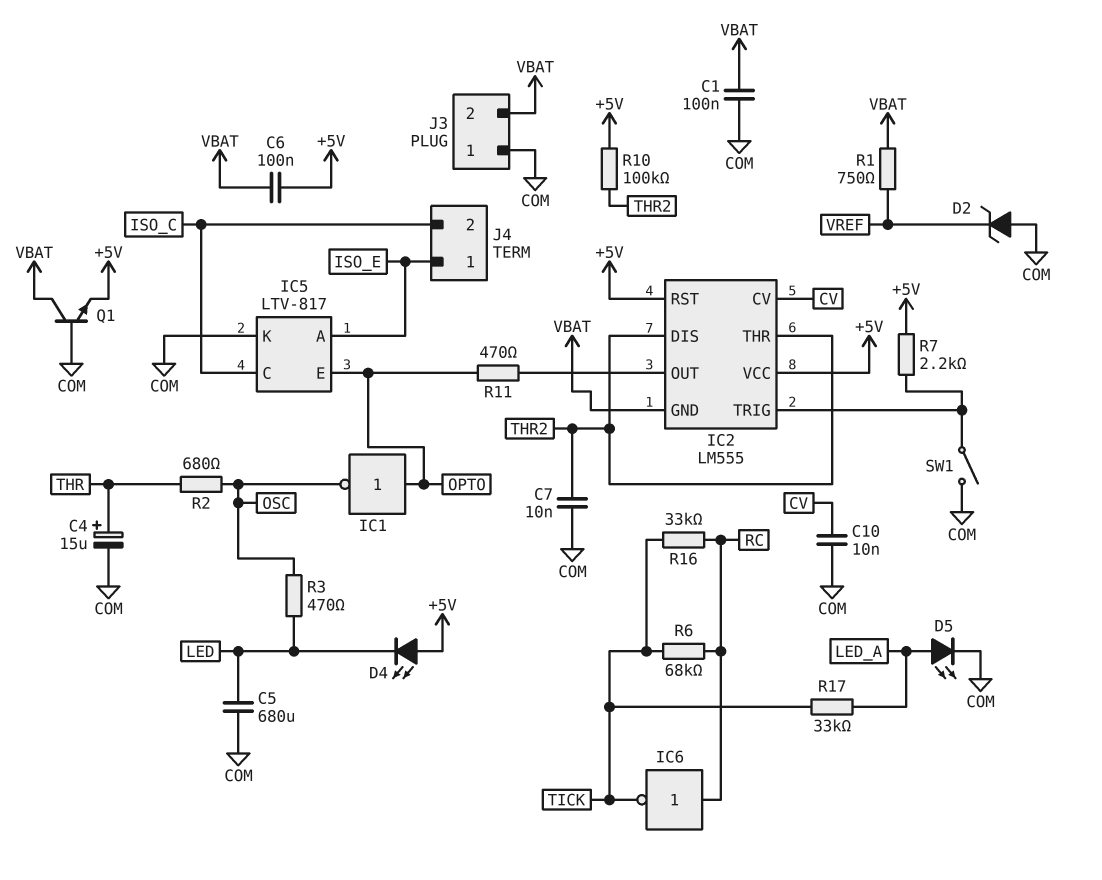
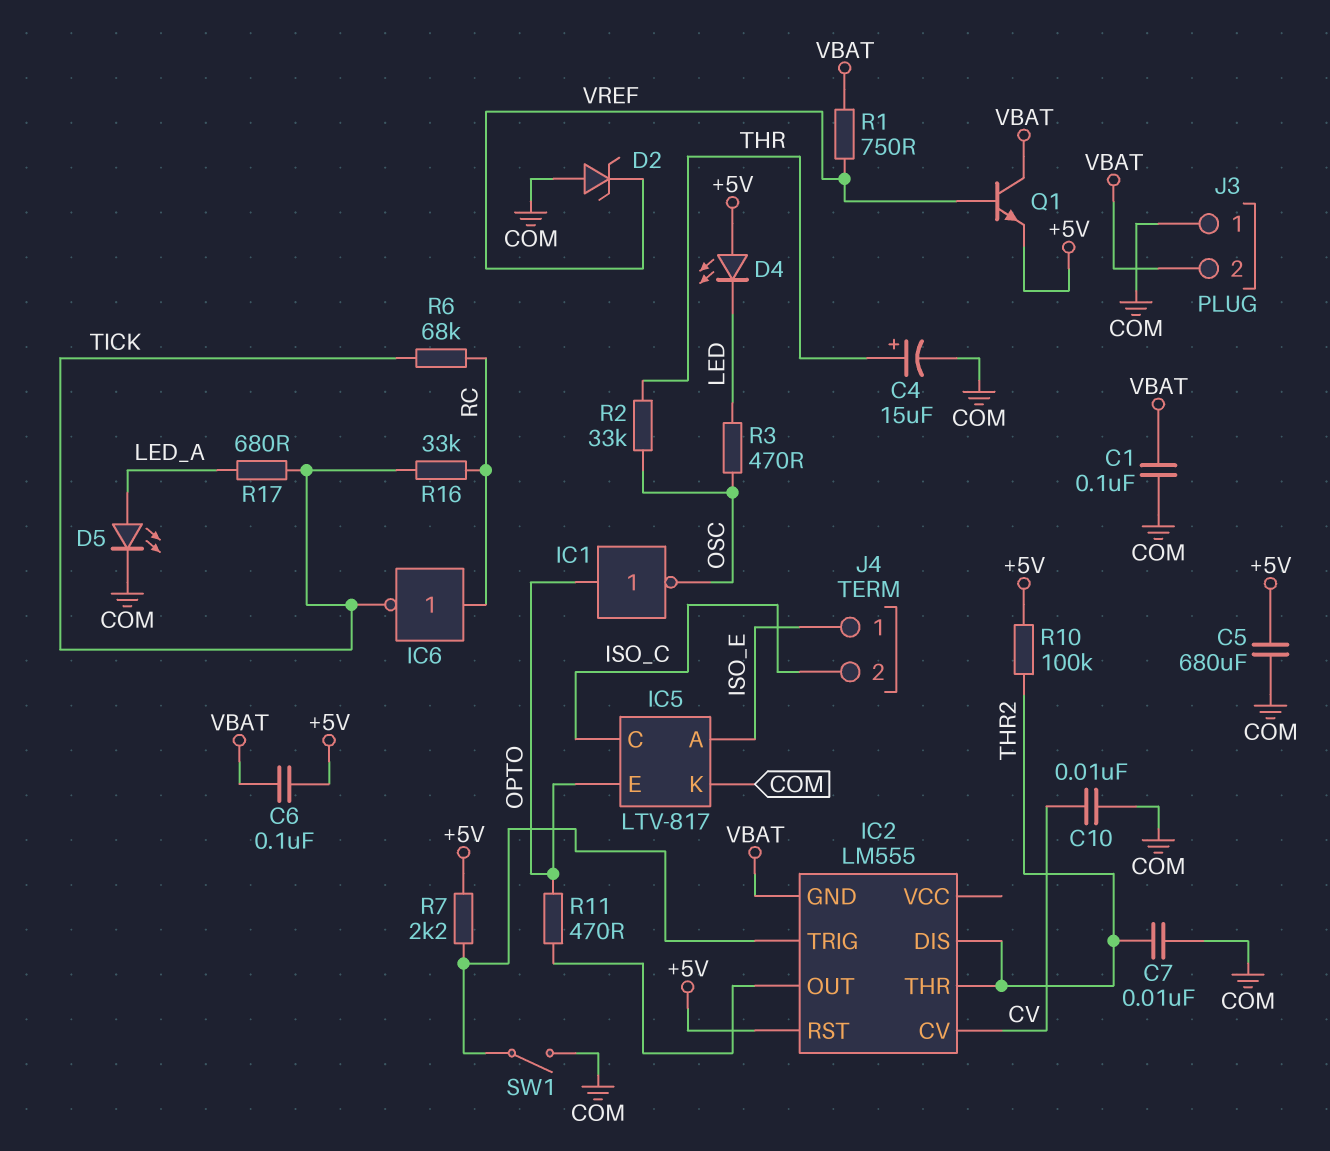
C5: 680uF (COM, LED) -> 680uF (+5V, COM)
IC2 pin VCC: +5V -> none
Q1: NPN (B COM, C VBAT, E +5V) -> NPN (B VREF, C VBAT, E +5V)
R2: 680 (OSC, THR) -> 33k (OSC, THR)
R17: 33k (LED_A, TICK) -> 680 (LED_A, TICK)

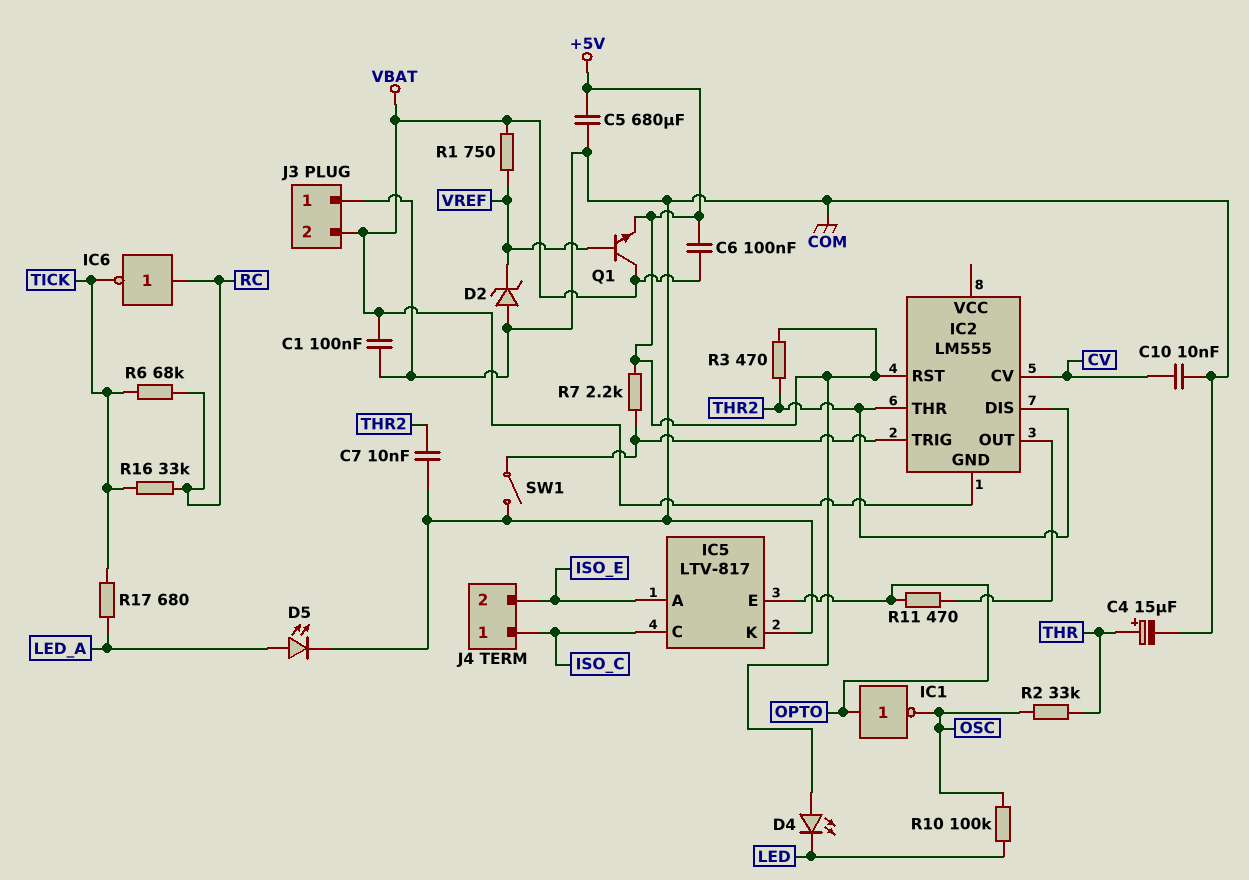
J4 pin 1: ISO_E -> ISO_C
J4 pin 2: ISO_C -> ISO_E
R3: 470 (LED, OSC) -> 470 (+5V, THR2)
R10: 100k (+5V, THR2) -> 100k (LED, OSC)

